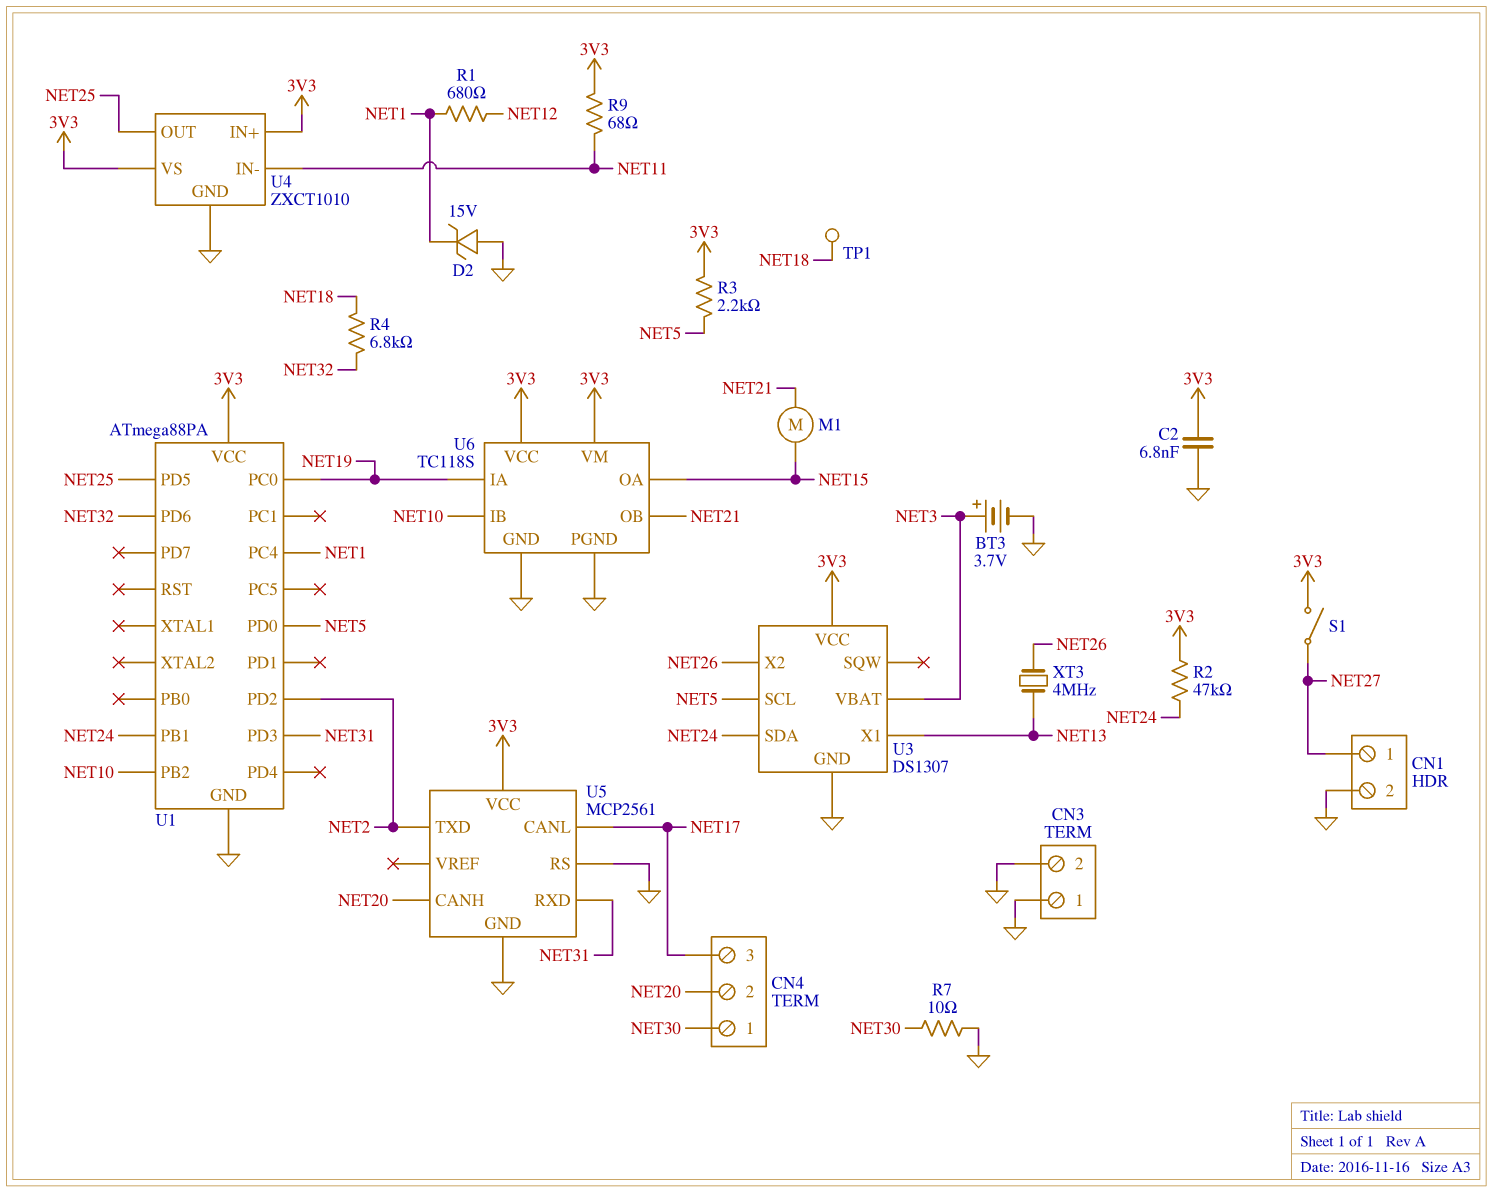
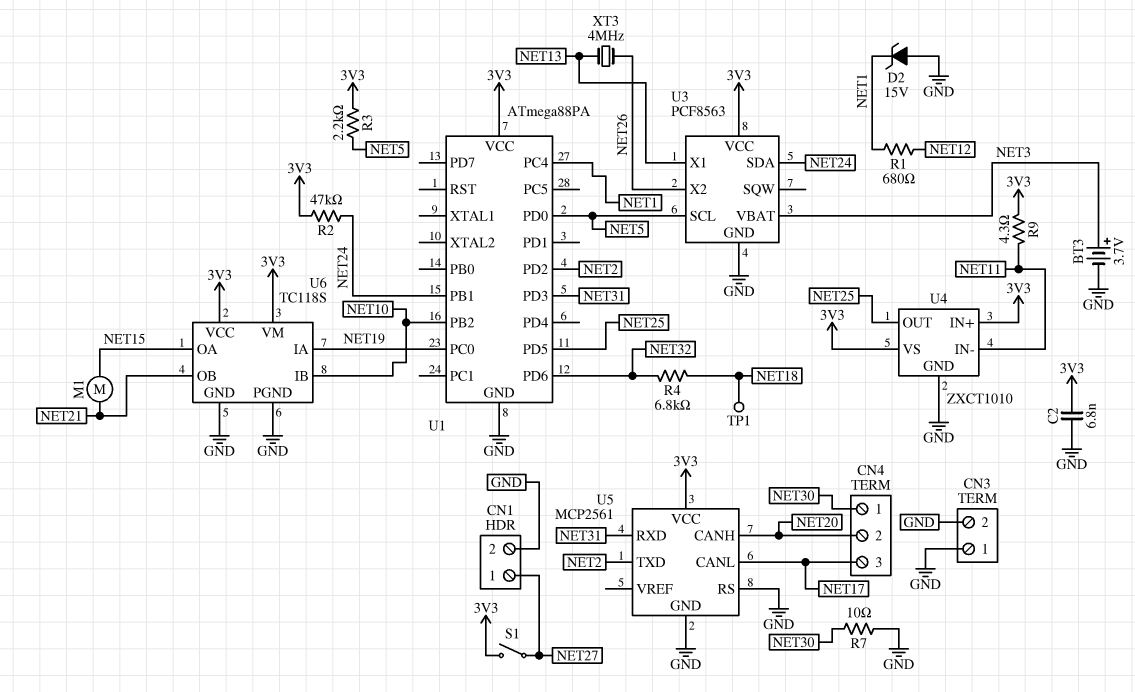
R9: 68 (3V3, NET11) -> 4.3 (3V3, NET11)
U3: DS1307 -> PCF8563

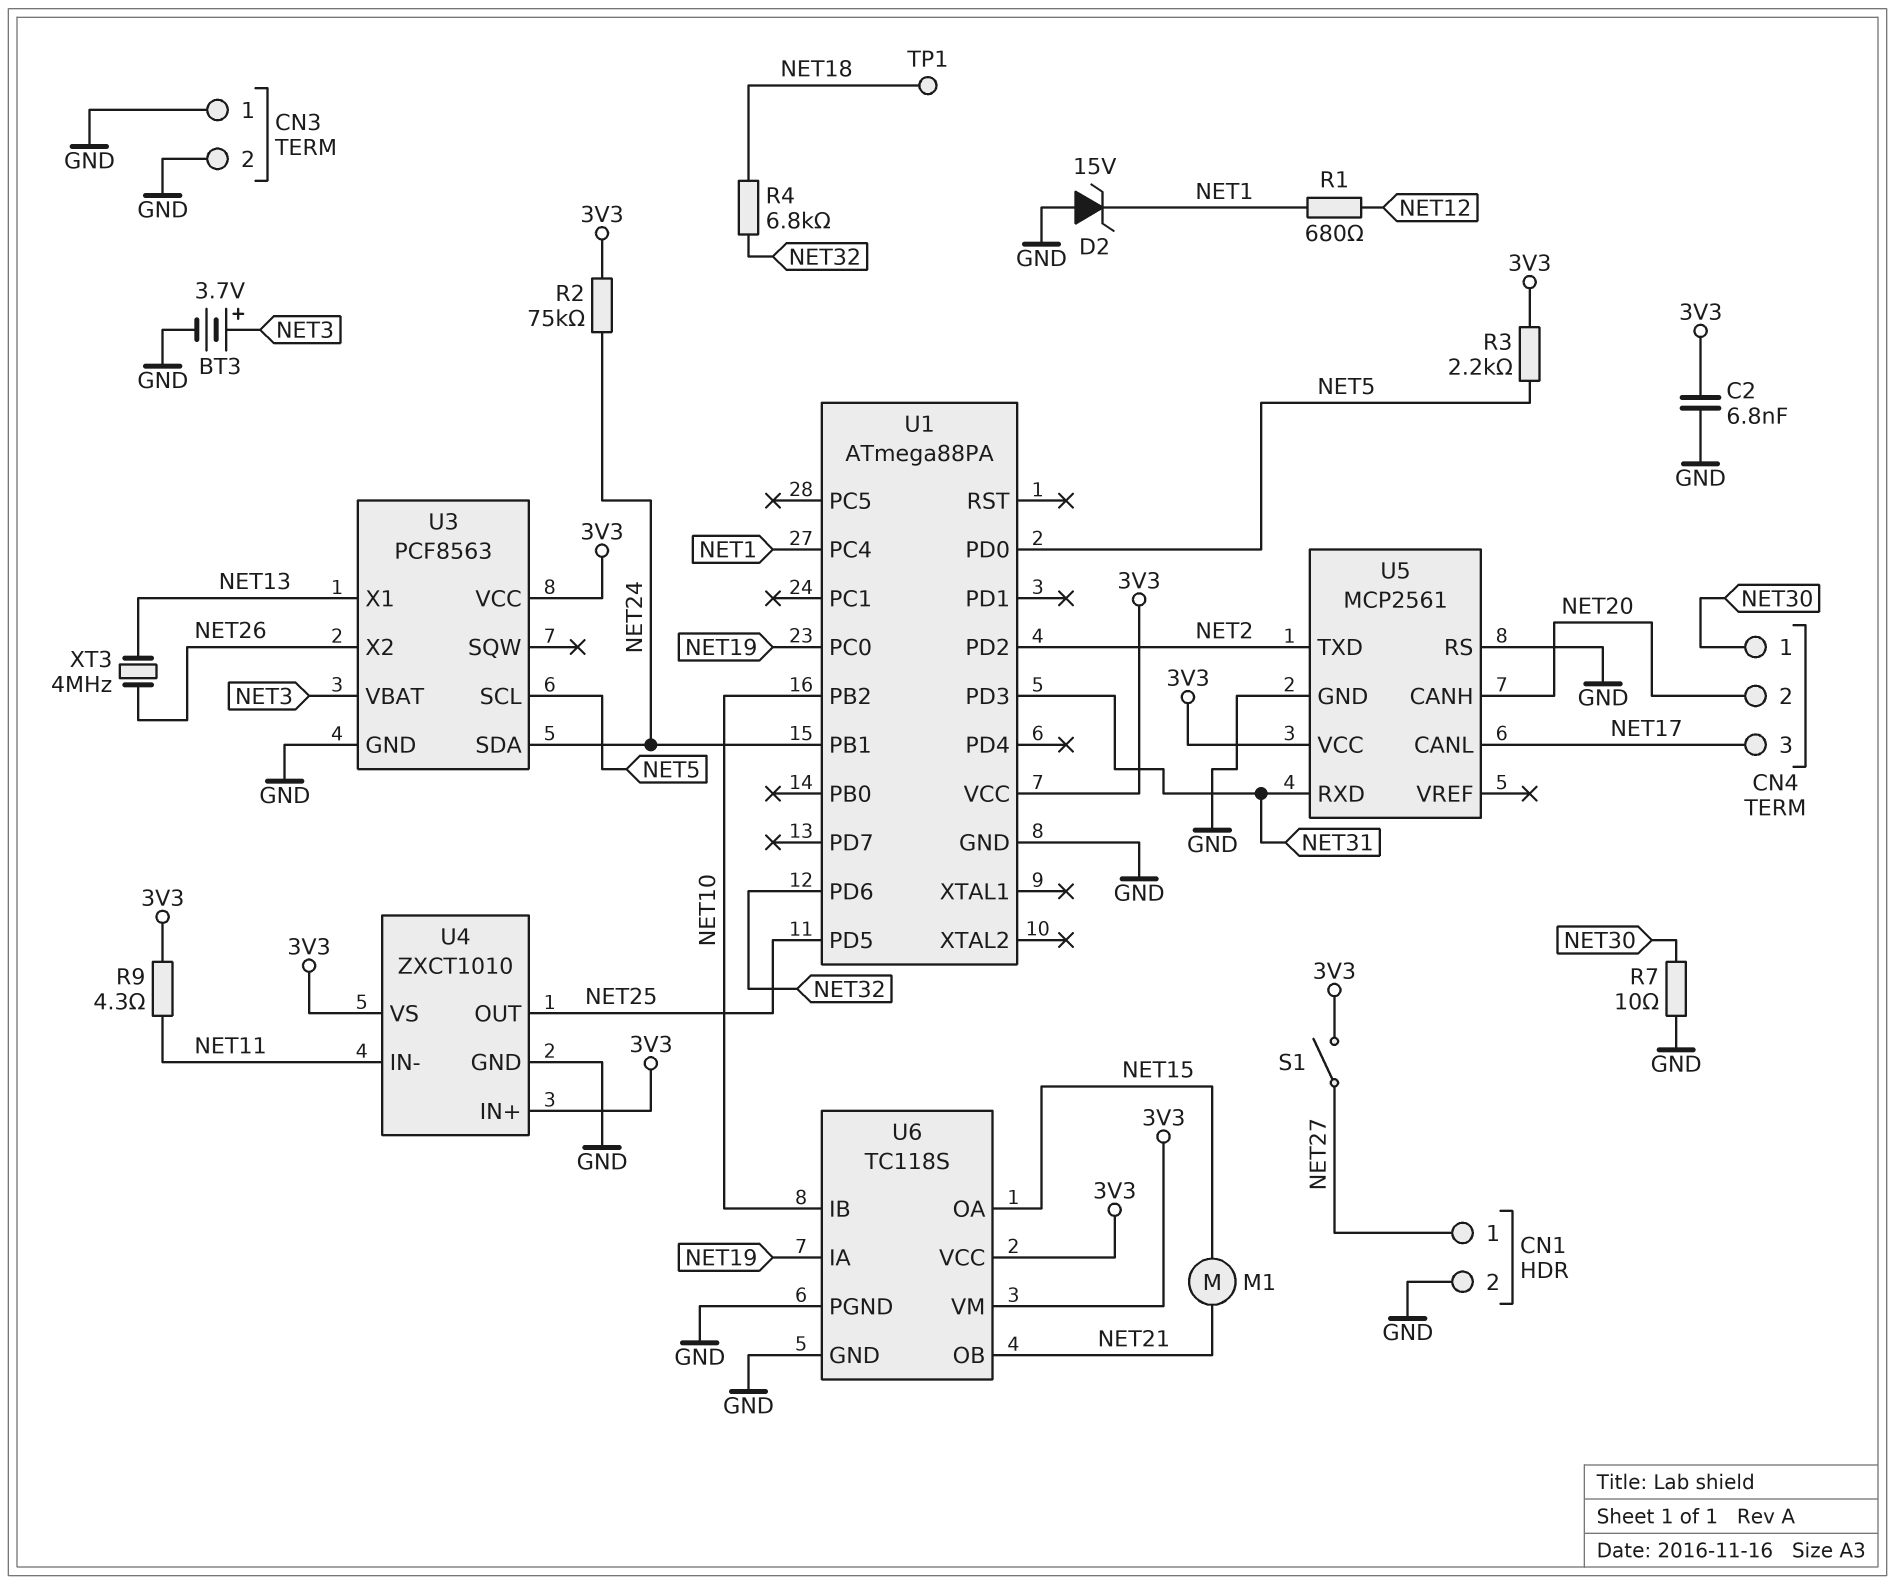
R2: 47k (3V3, NET24) -> 75k (3V3, NET24)

